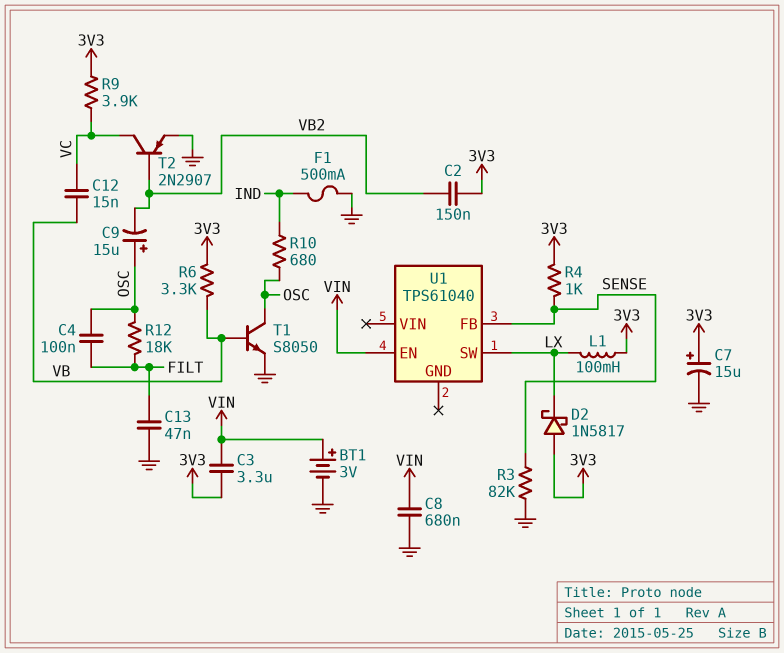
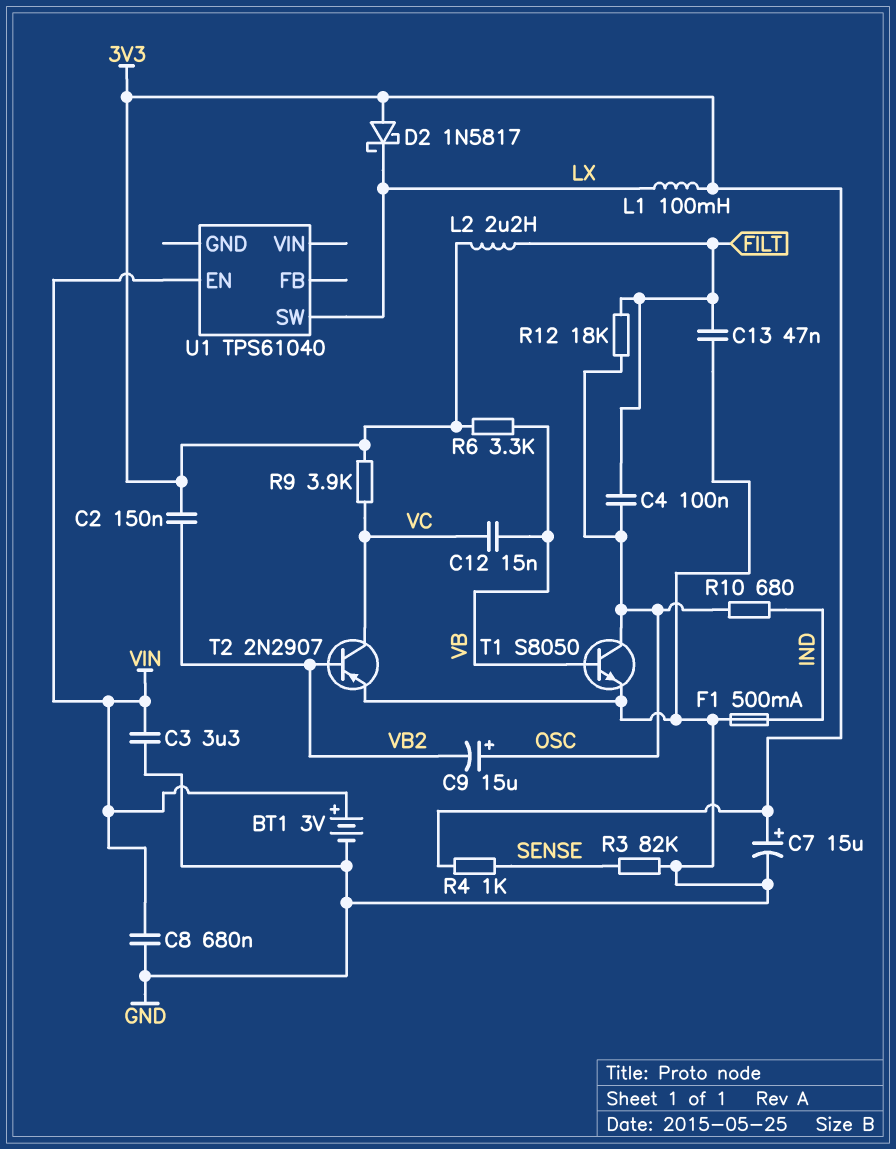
C3: 3.3uF (3V3, VIN) -> 3.3uF (GND, VIN)
L2: none -> 2.2uH (3V3, FILT)
U1 pin FB: SENSE -> none

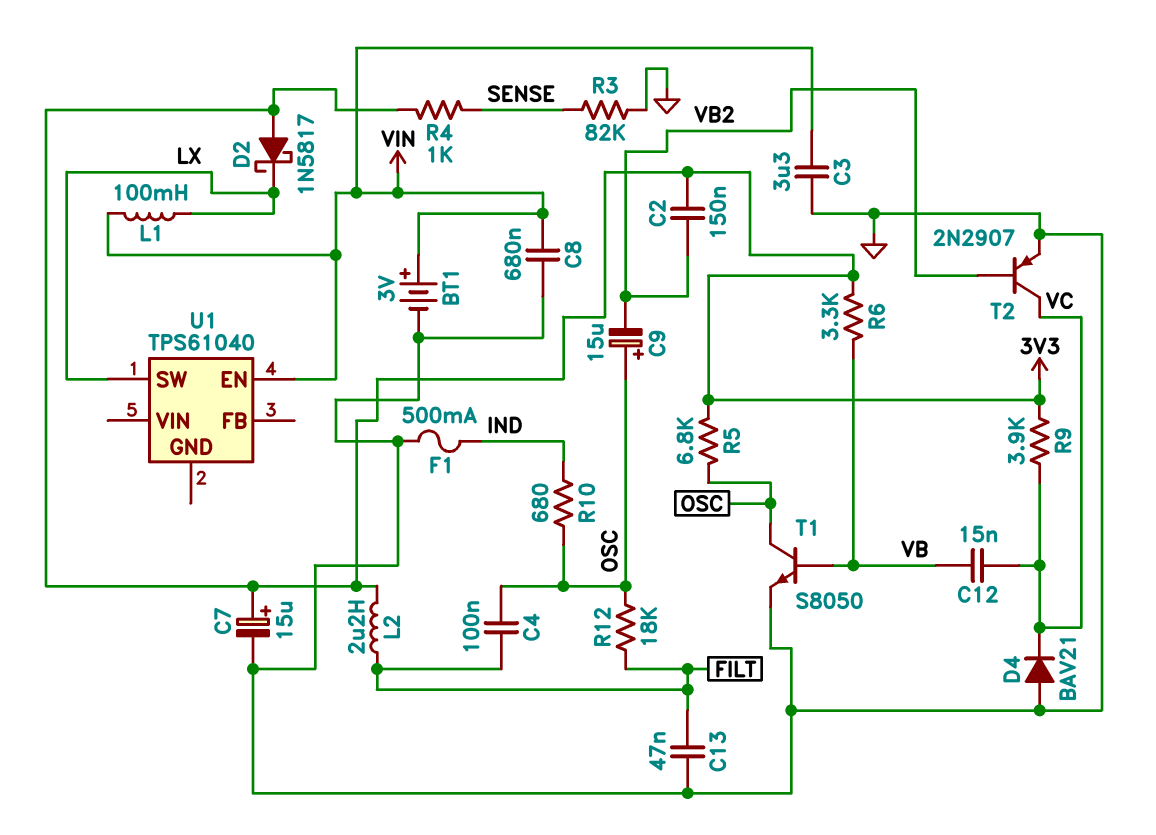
D4: none -> diode BAV21 (A GND, K VC)
L1: 100mH (3V3, LX) -> 100mH (LX, VIN)
R5: none -> 6.8k (3V3, OSC)

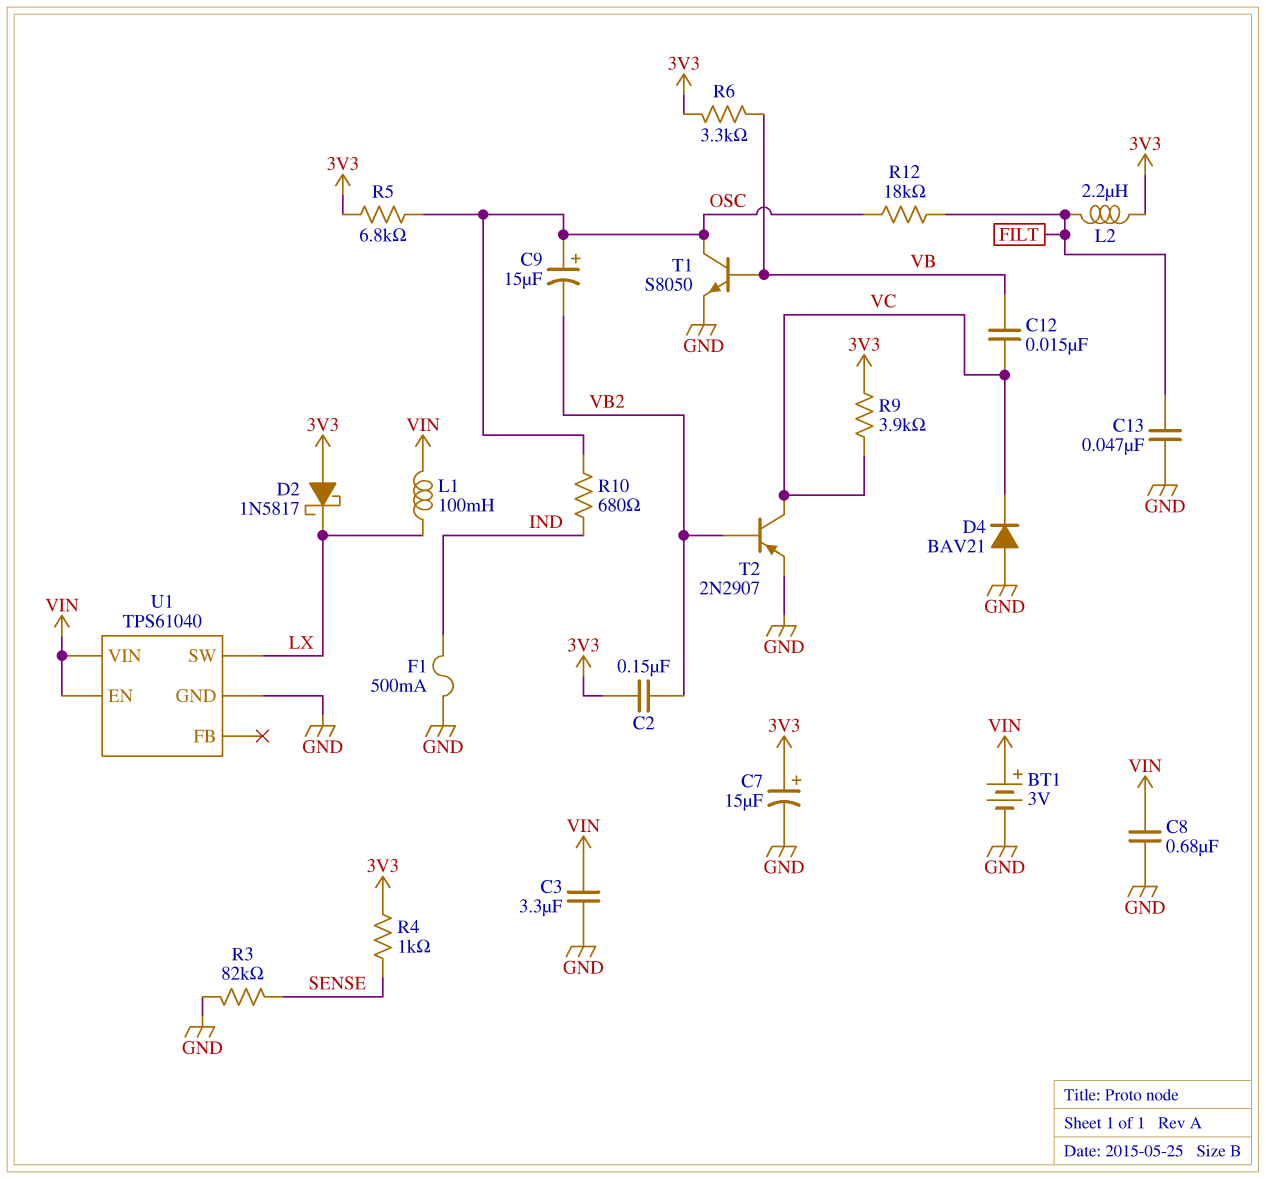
C4: 100nF (FILT, OSC) -> none
U1 pin GND: none -> GND
U1 pin VIN: none -> VIN

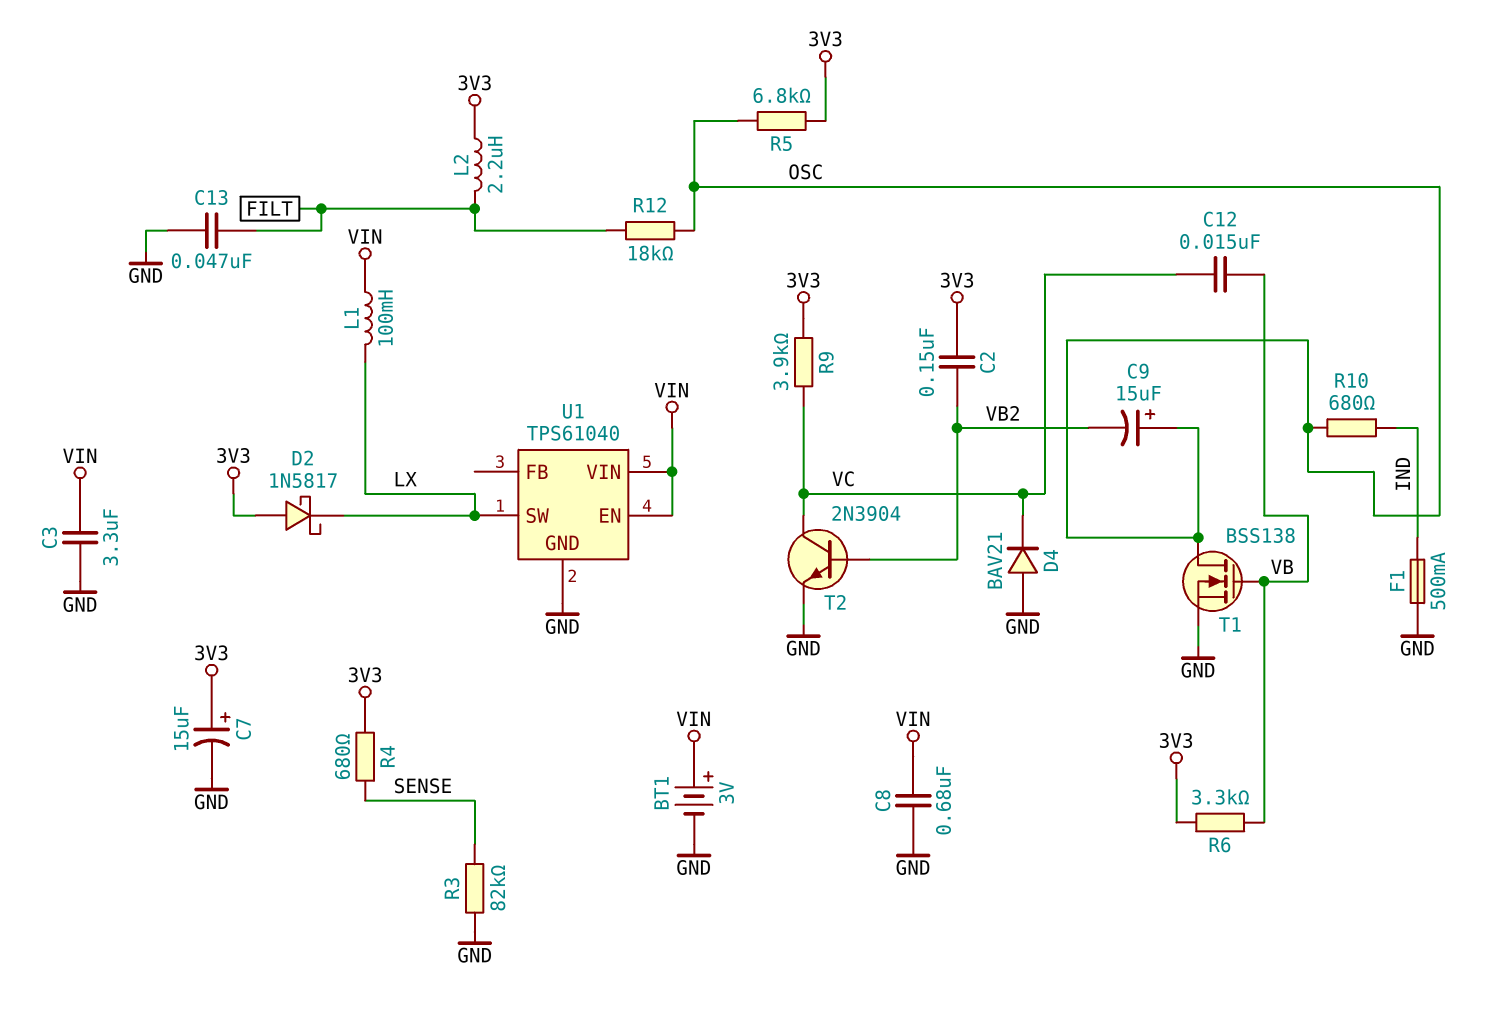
R4: 1k (3V3, SENSE) -> 680 (3V3, SENSE)
T1: NPN S8050 (B VB, C OSC, E GND) -> NMOS BSS138 (G VB, D OSC, S GND)
T2: PNP 2N2907 (B VB2, C VC, E GND) -> NPN 2N3904 (B VB2, C VC, E GND)

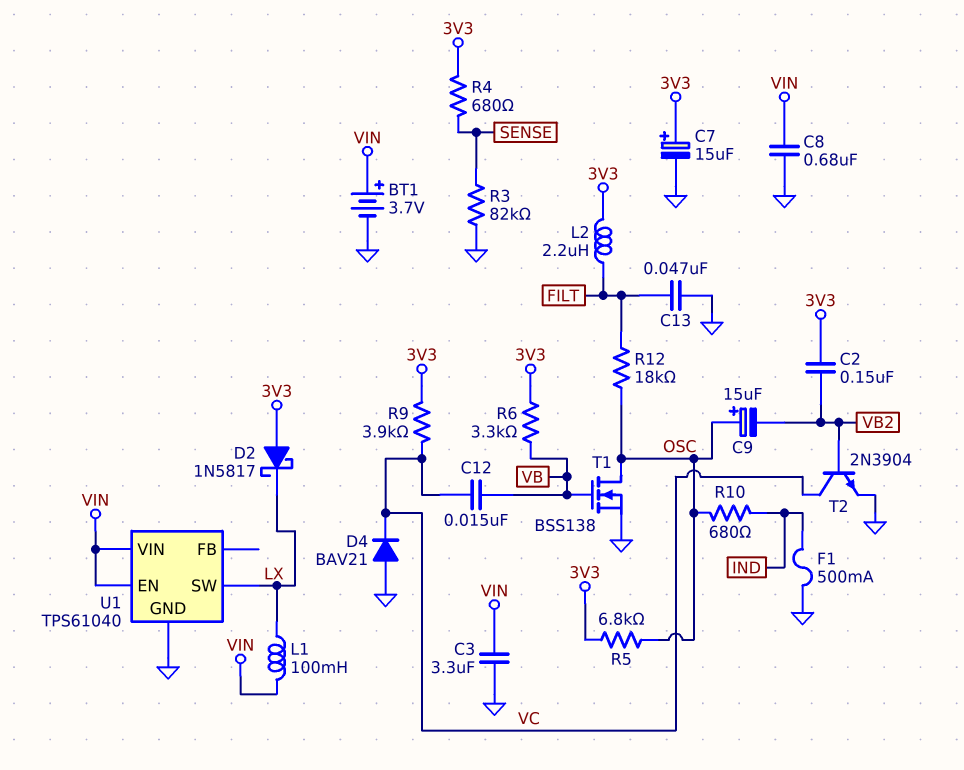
BT1: 3V (plus VIN, minus GND) -> 3.7V (plus VIN, minus GND)

